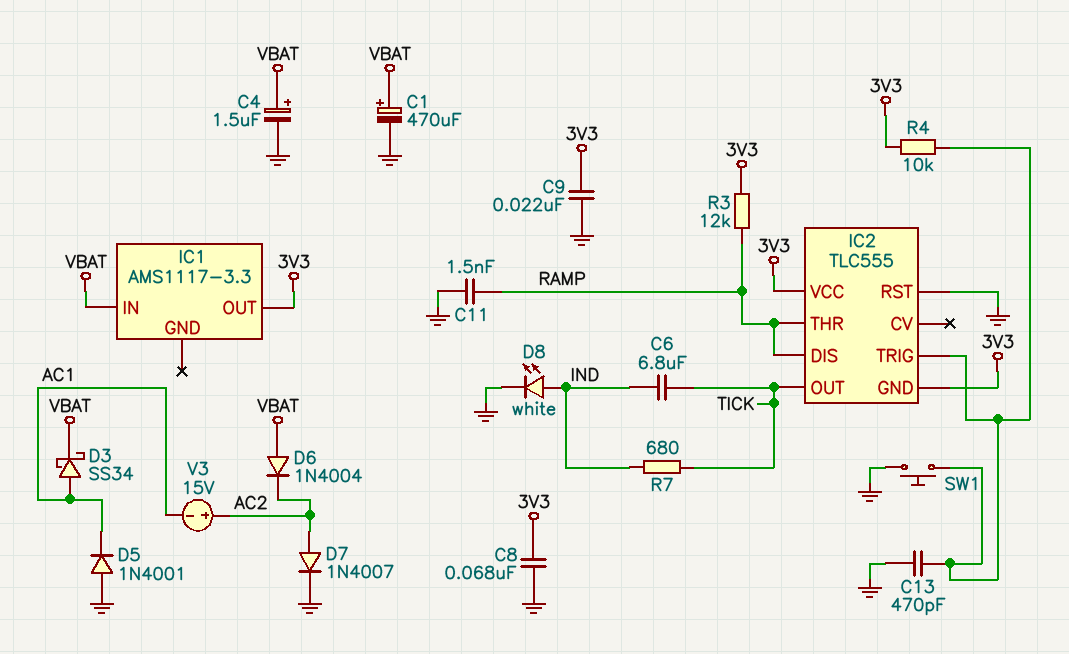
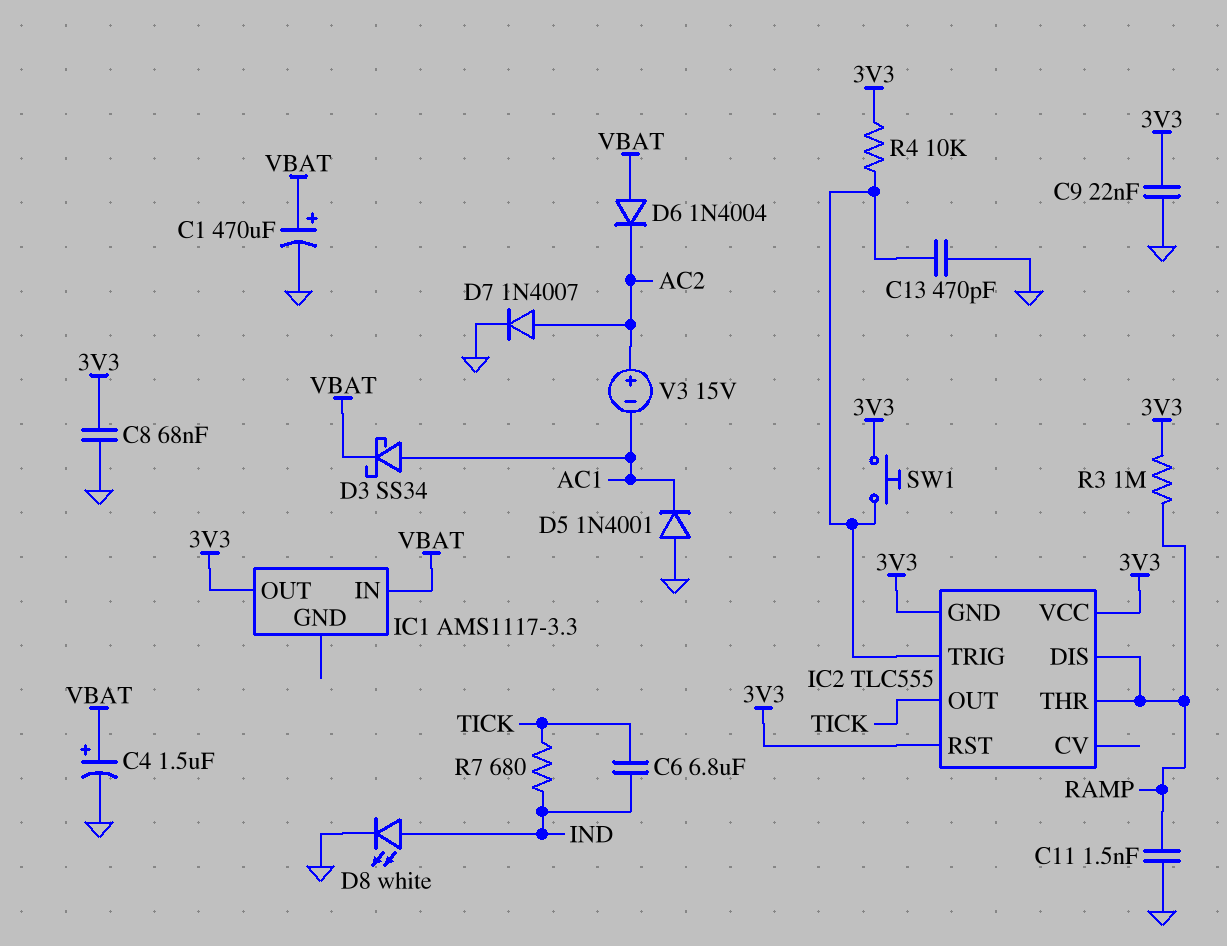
IC2 pin RST: GND -> 3V3
R3: 12k (3V3, RAMP) -> 1M (3V3, RAMP)
SW1: button (GND, IC2/TRIG) -> button (3V3, IC2/TRIG)

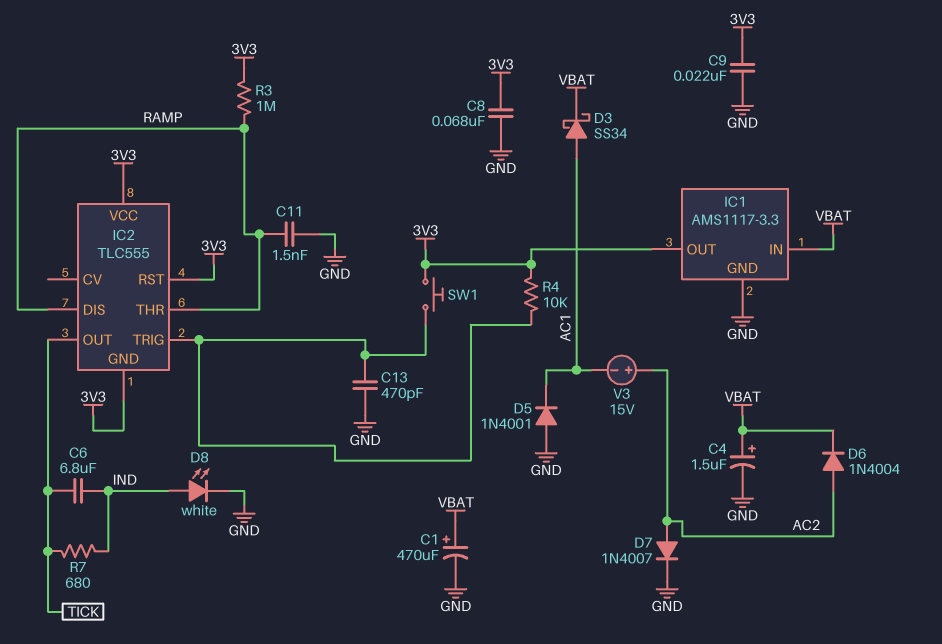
D6: diode 1N4004 (A VBAT, K AC2) -> diode 1N4004 (A AC2, K VBAT)
IC1 pin GND: none -> GND

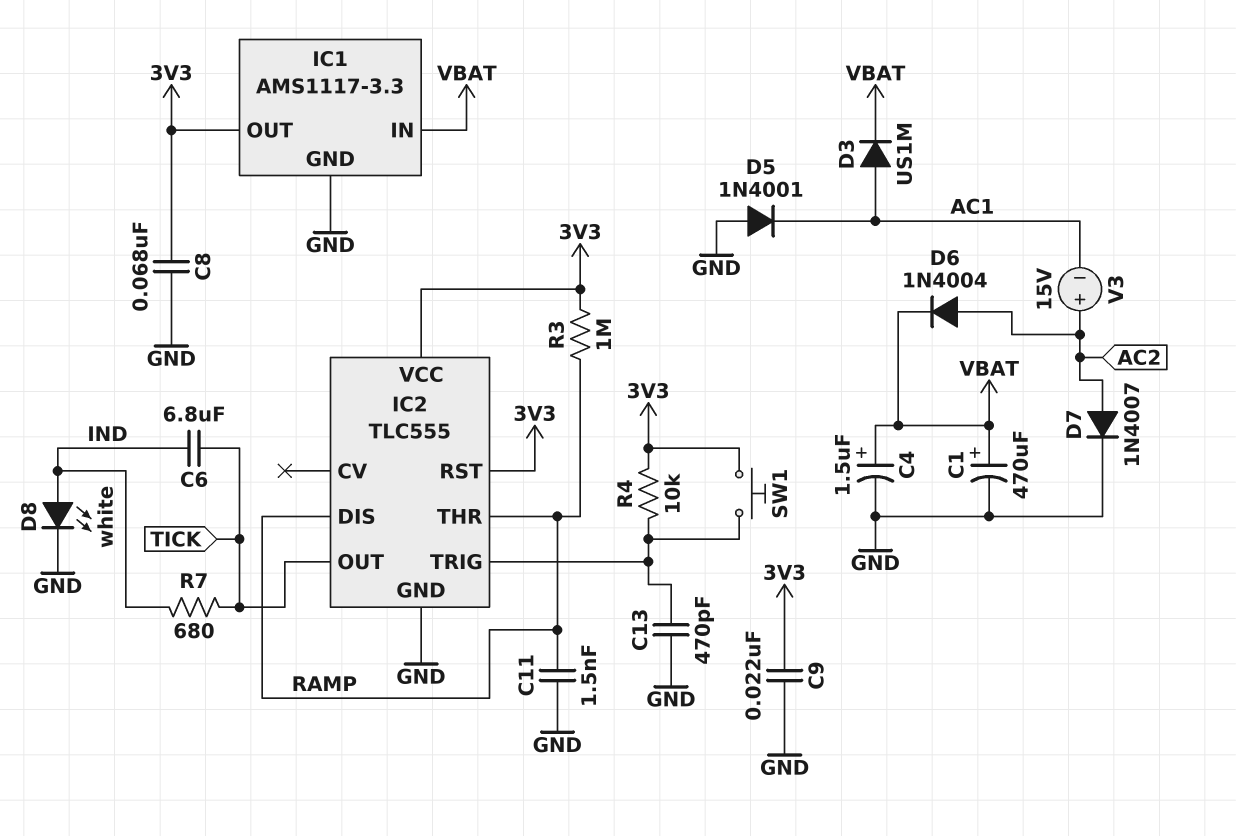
D3: schottky SS34 (A AC1, K VBAT) -> diode US1M (A AC1, K VBAT)
IC2 pin GND: 3V3 -> GND

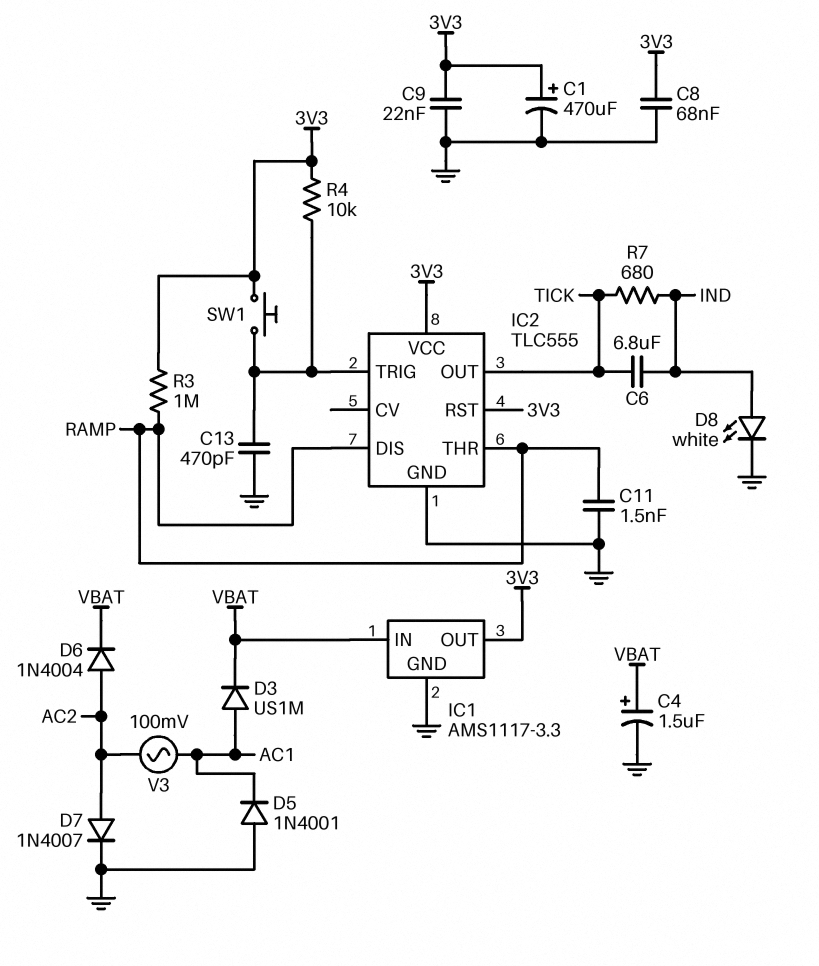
C1: 470uF (plus VBAT, minus GND) -> 470uF (plus 3V3, minus GND)
V3: 15V (plus AC2, minus AC1) -> AC 100mV (AC1, AC2)

